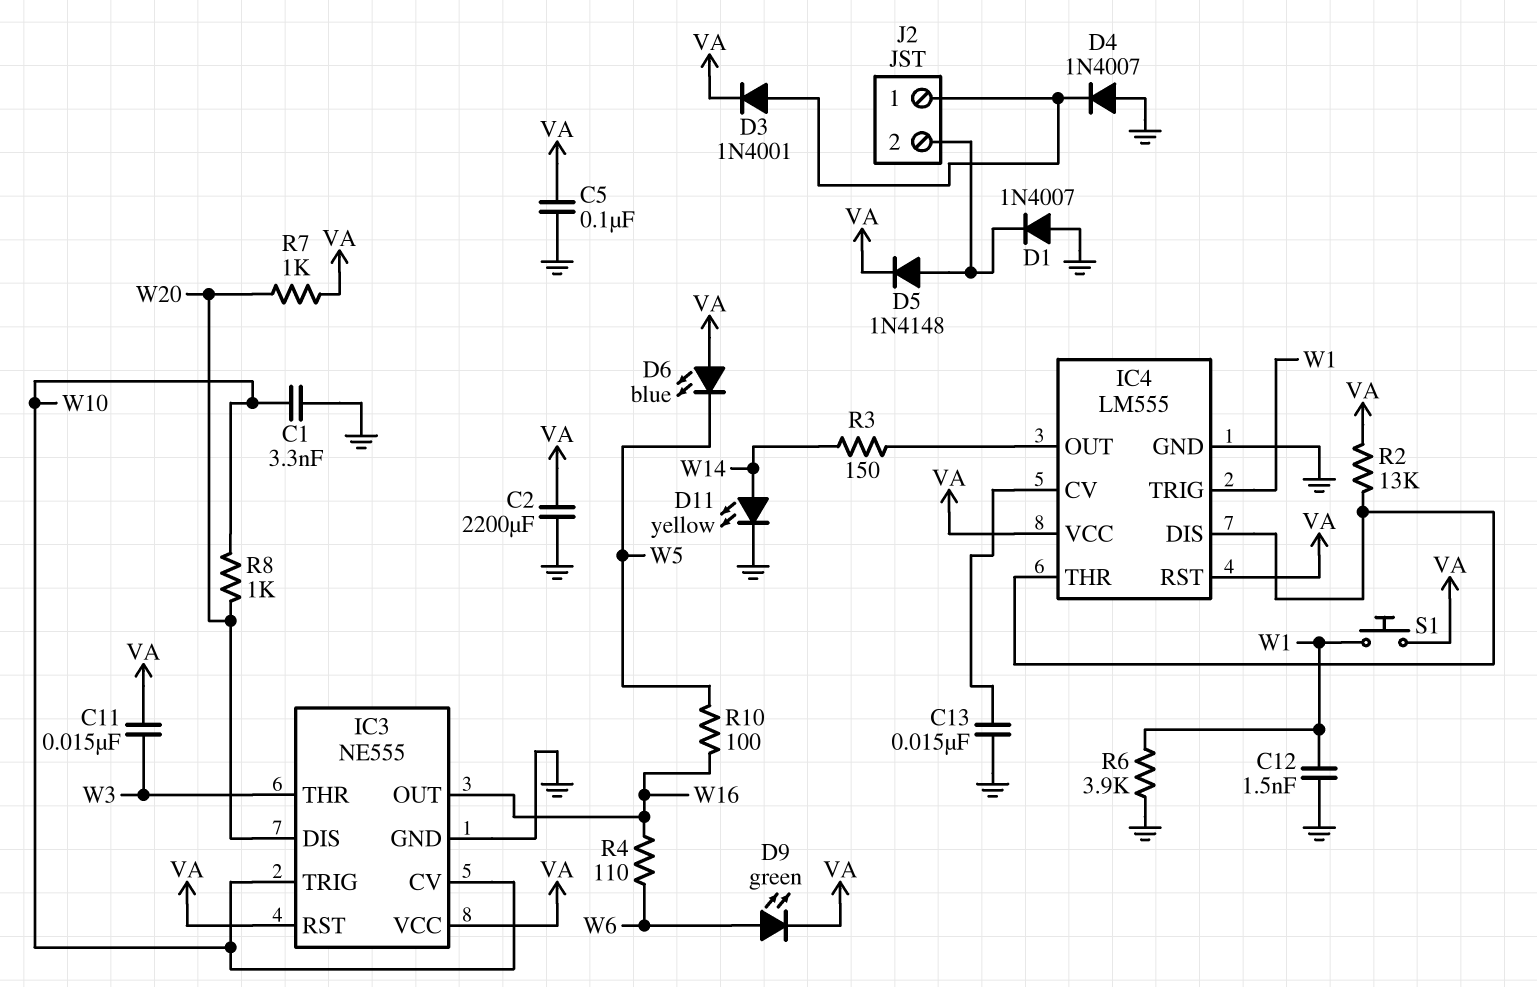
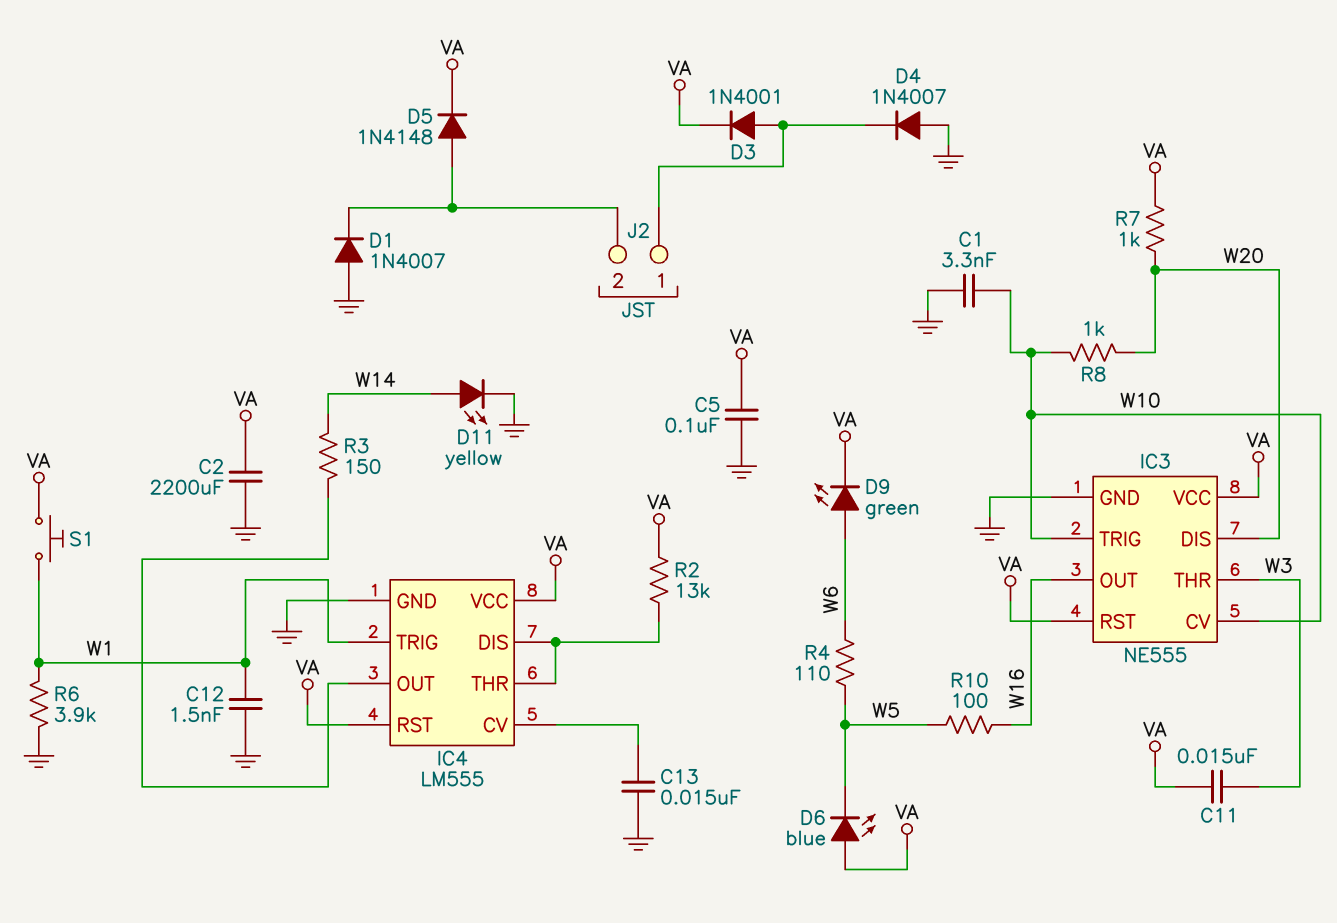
R4: 110 (W6, W16) -> 110 (W5, W6)

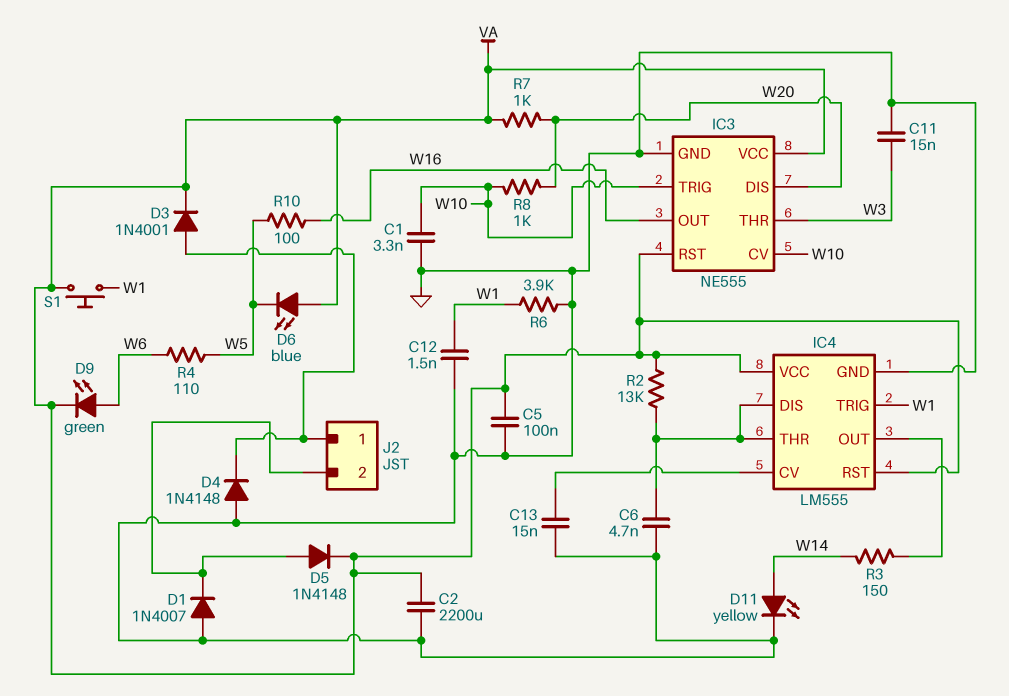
C6: none -> 4.7nF (GND, IC4/DIS)
C11: 15nF (VA, W3) -> 15nF (GND, W3)
D4: diode 1N4007 (A GND, K J2/1) -> diode 1N4148 (A GND, K J2/1)

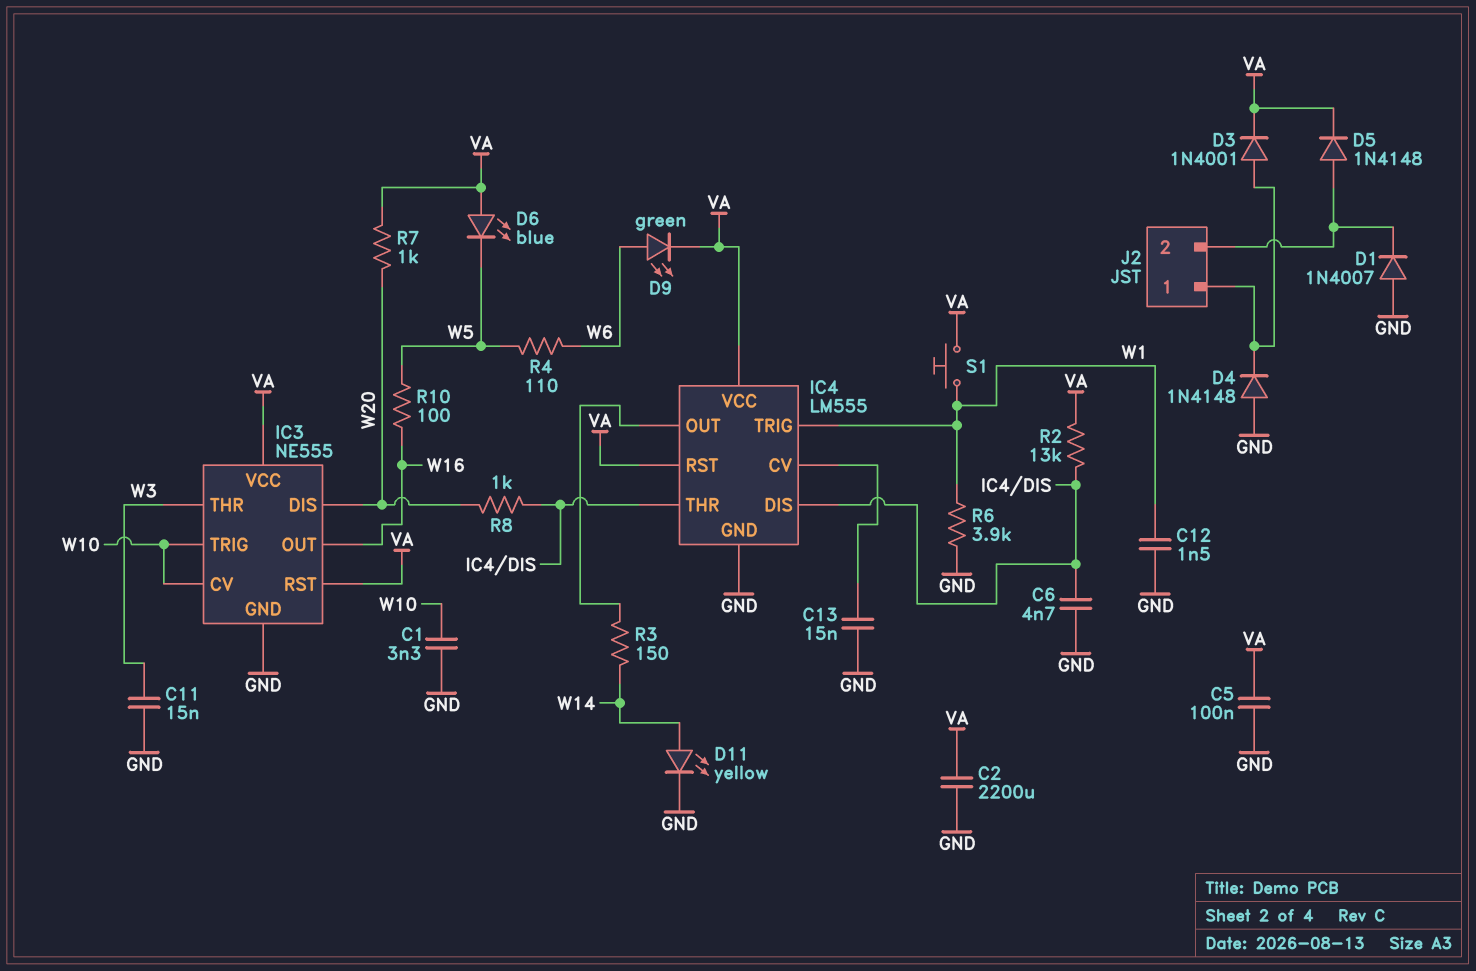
R8: 1k (W10, W20) -> 1k (IC4/DIS, W20)

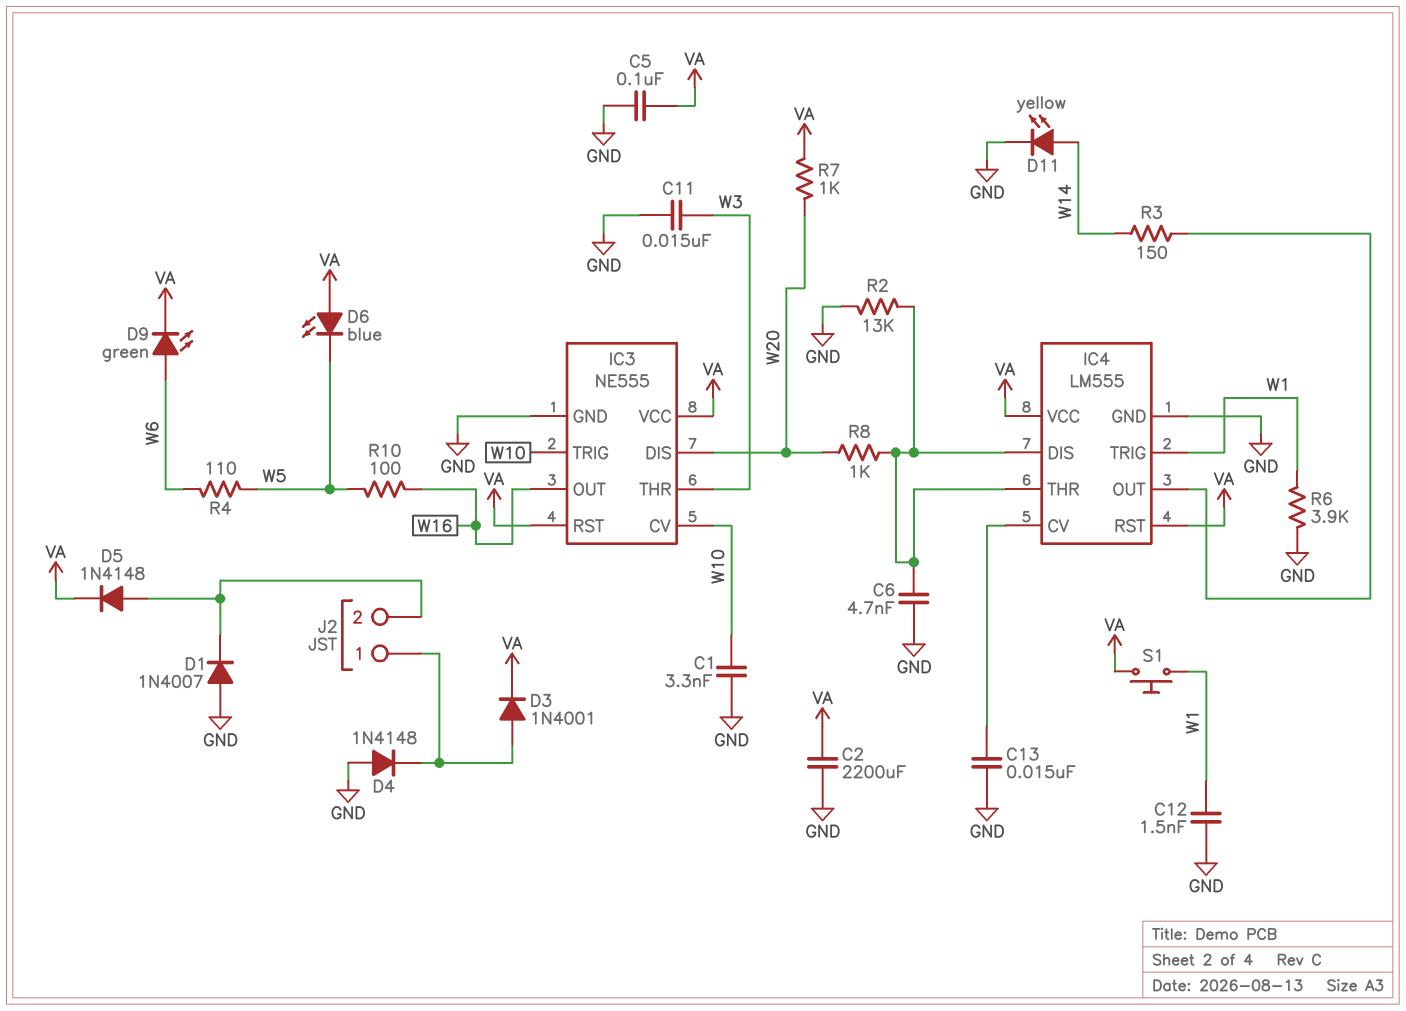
R2: 13k (IC4/DIS, VA) -> 13k (GND, IC4/DIS)

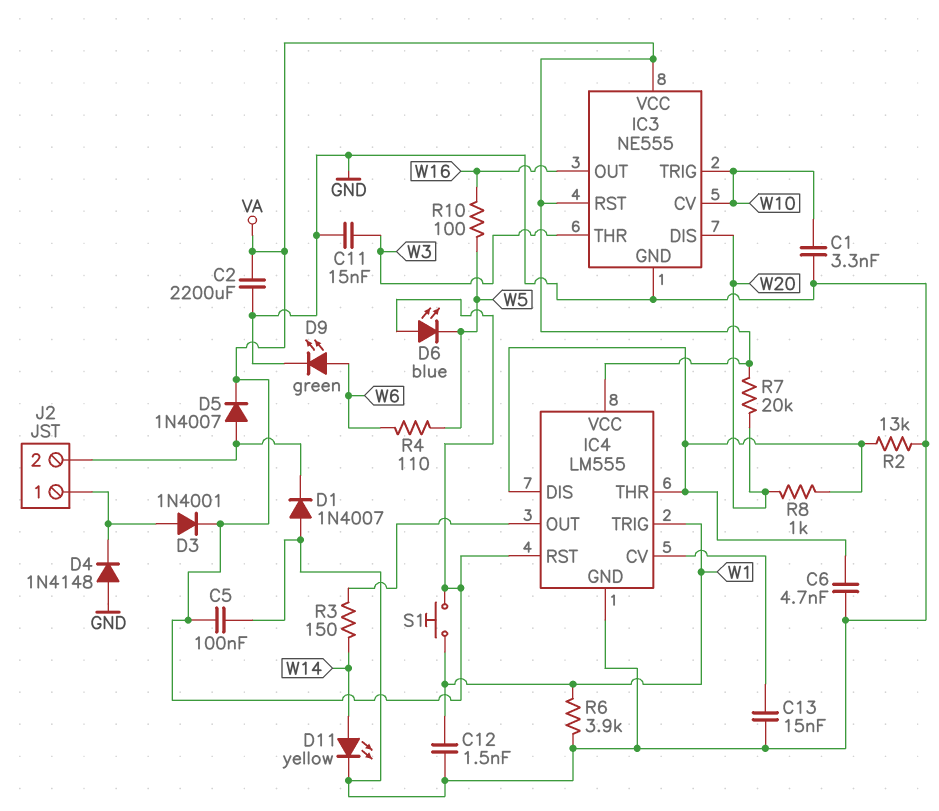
D5: diode 1N4148 (A J2/2, K VA) -> diode 1N4007 (A J2/2, K VA)
D9: LED green (A W6, K VA) -> LED green (A W6, K GND)
R7: 1k (VA, W20) -> 20k (VA, W20)

